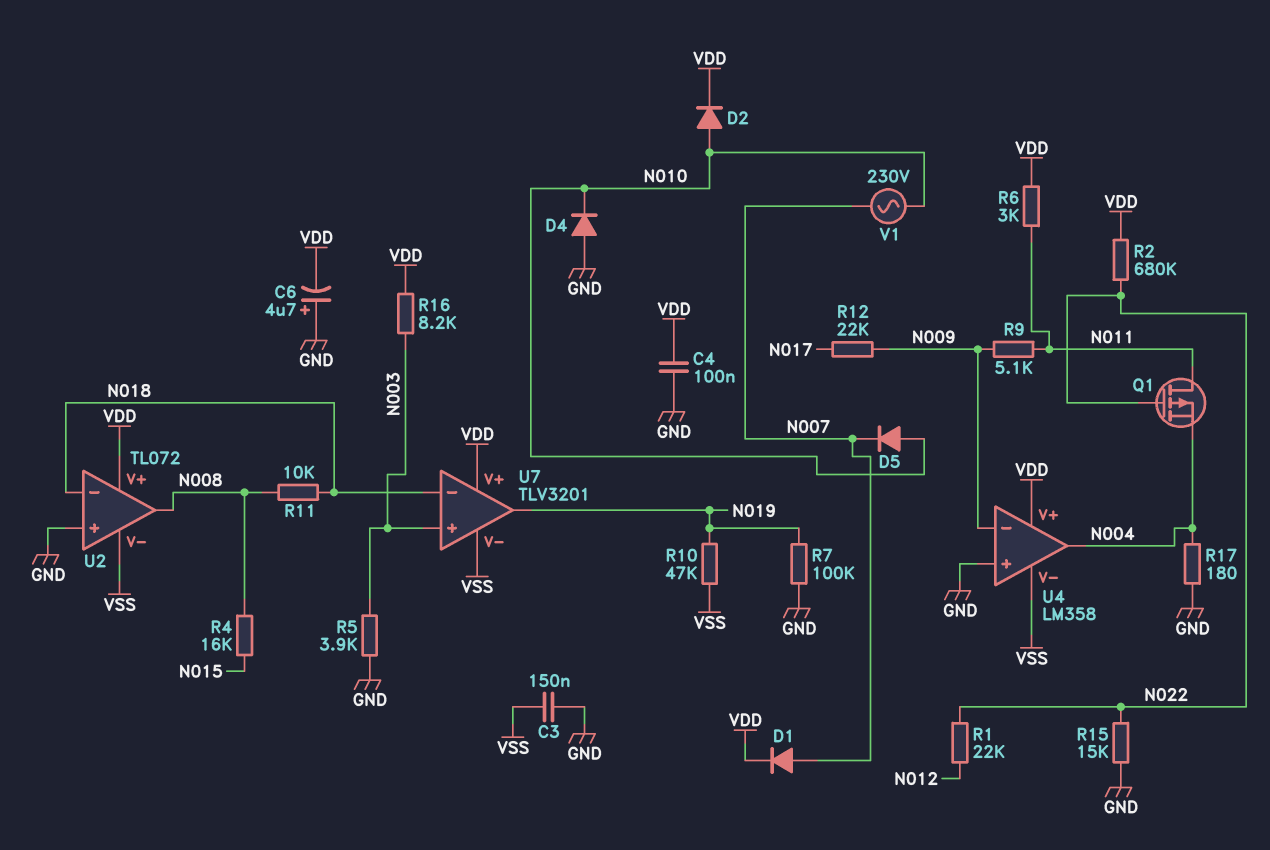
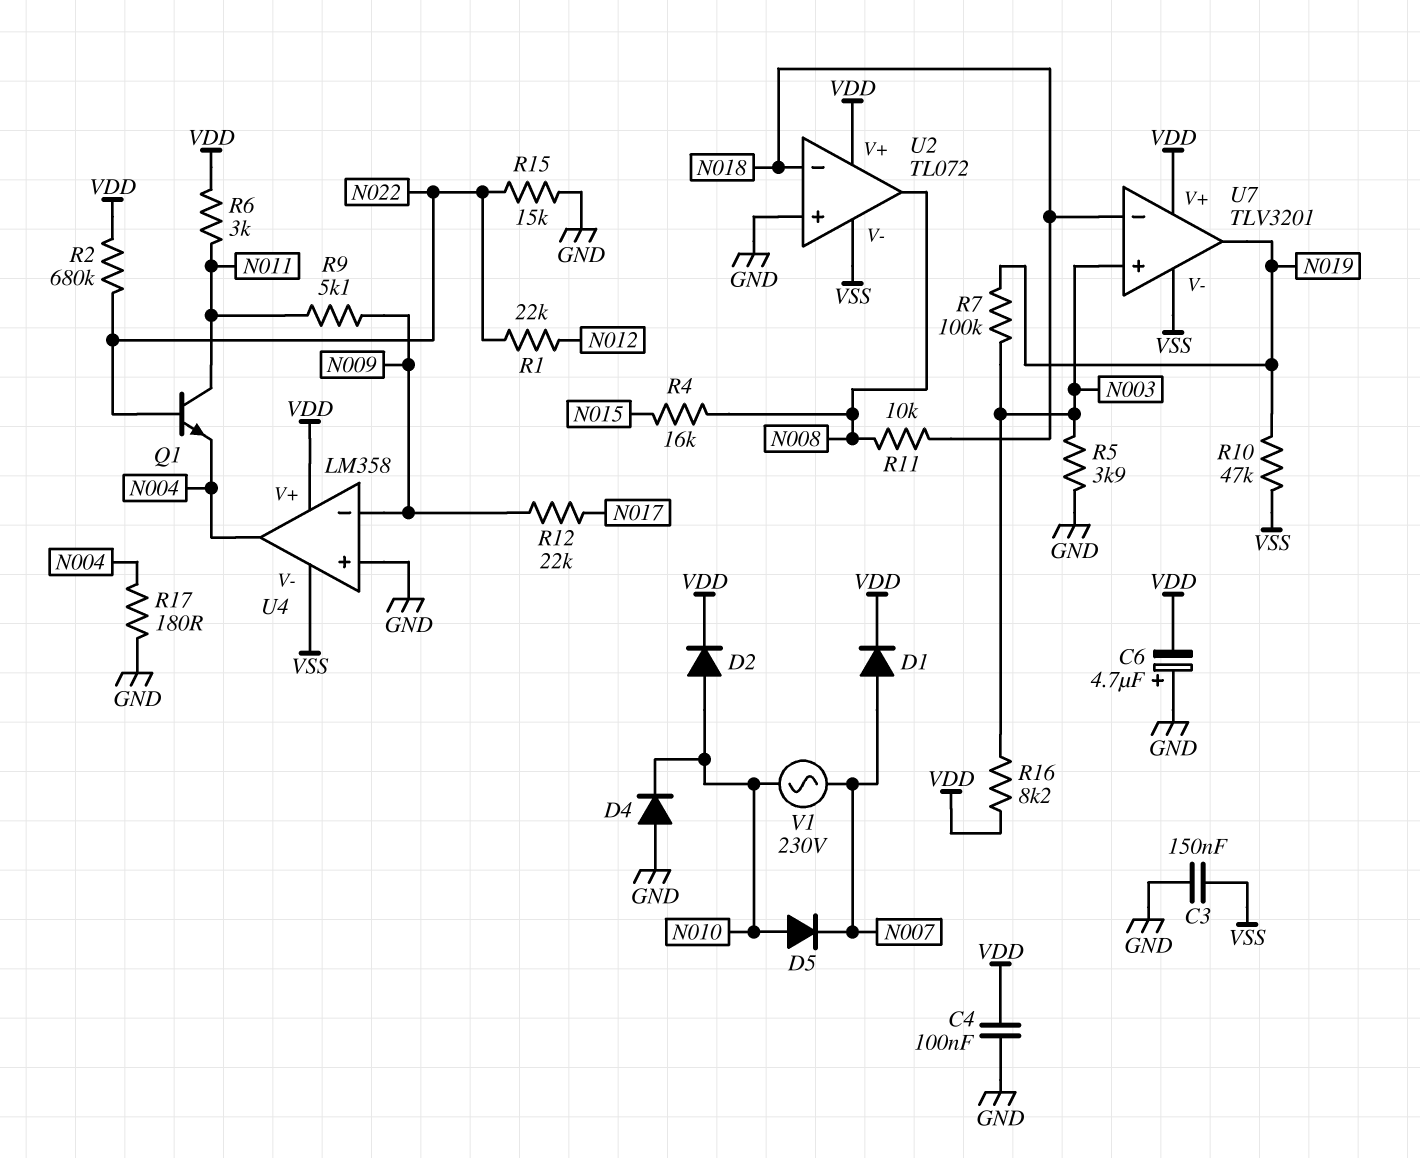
Q1: PMOS (G N022, D N011, S N004) -> NPN (B N022, C N011, E N004)
R7: 100k (GND, N019) -> 100k (N003, N019)

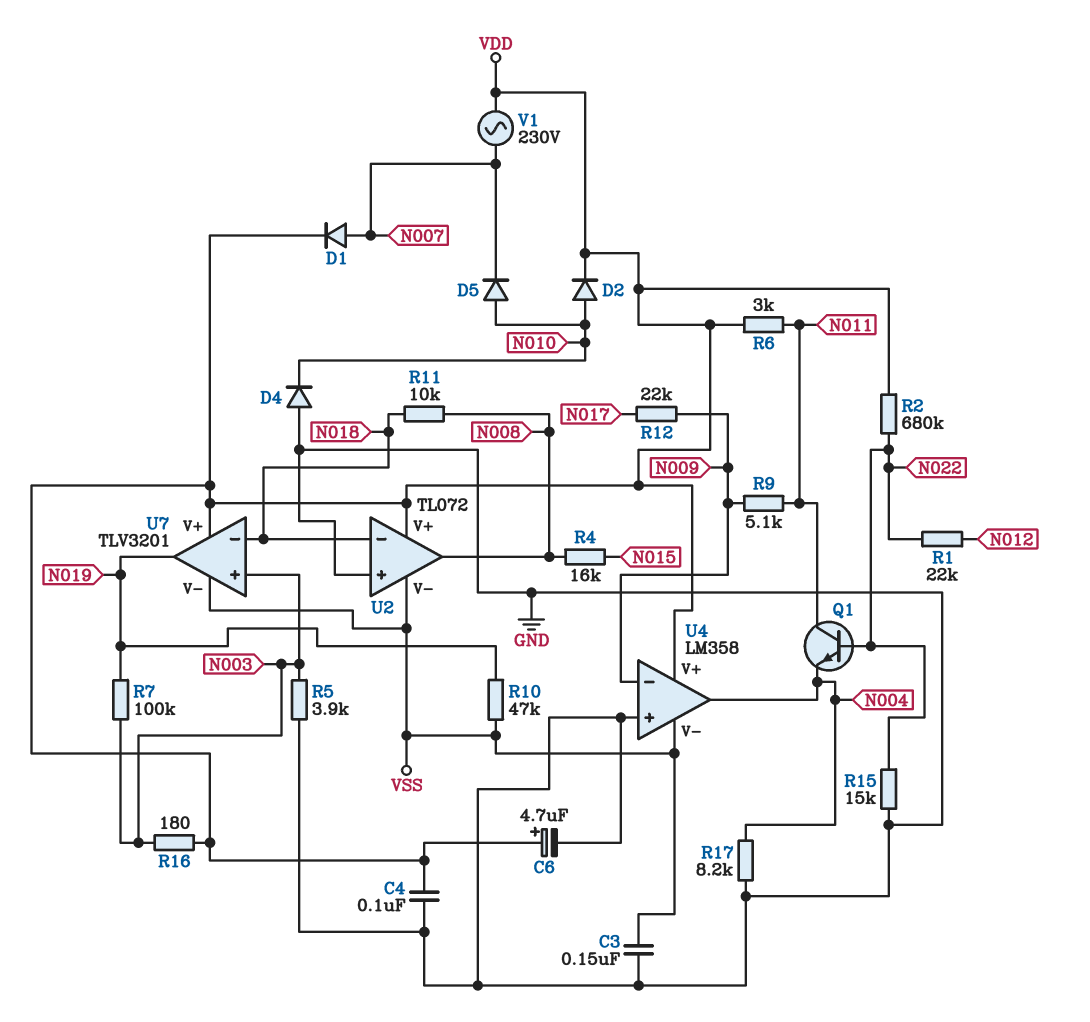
C6: 4.7uF (plus GND, minus VDD) -> 4.7uF (plus VDD, minus GND)
R16: 8.2k (N003, VDD) -> 180 (N003, VDD)
R17: 180 (GND, N004) -> 8.2k (GND, N004)
V1: AC 230V (N007, N010) -> AC 230V (N007, VDD)

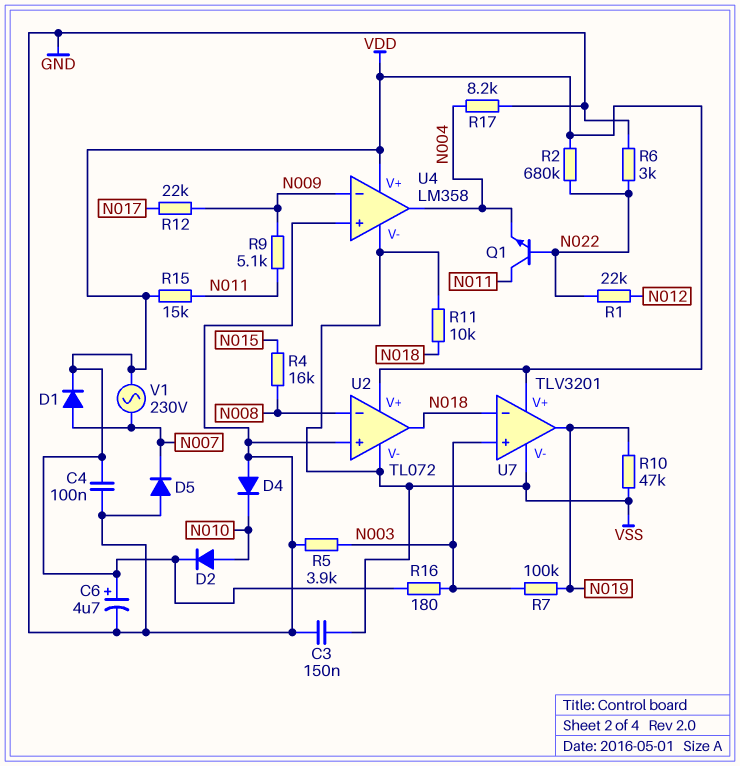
D5: diode (A N010, K N007) -> diode (A GND, K N007)
R6: 3k (N011, VDD) -> 3k (GND, N022)
R11: 10k (N008, N018) -> 10k (N018, VSS)
R15: 15k (GND, N022) -> 15k (N011, VDD)
U2 pin in-: N018 -> N008
U2 pin out: N008 -> N018

